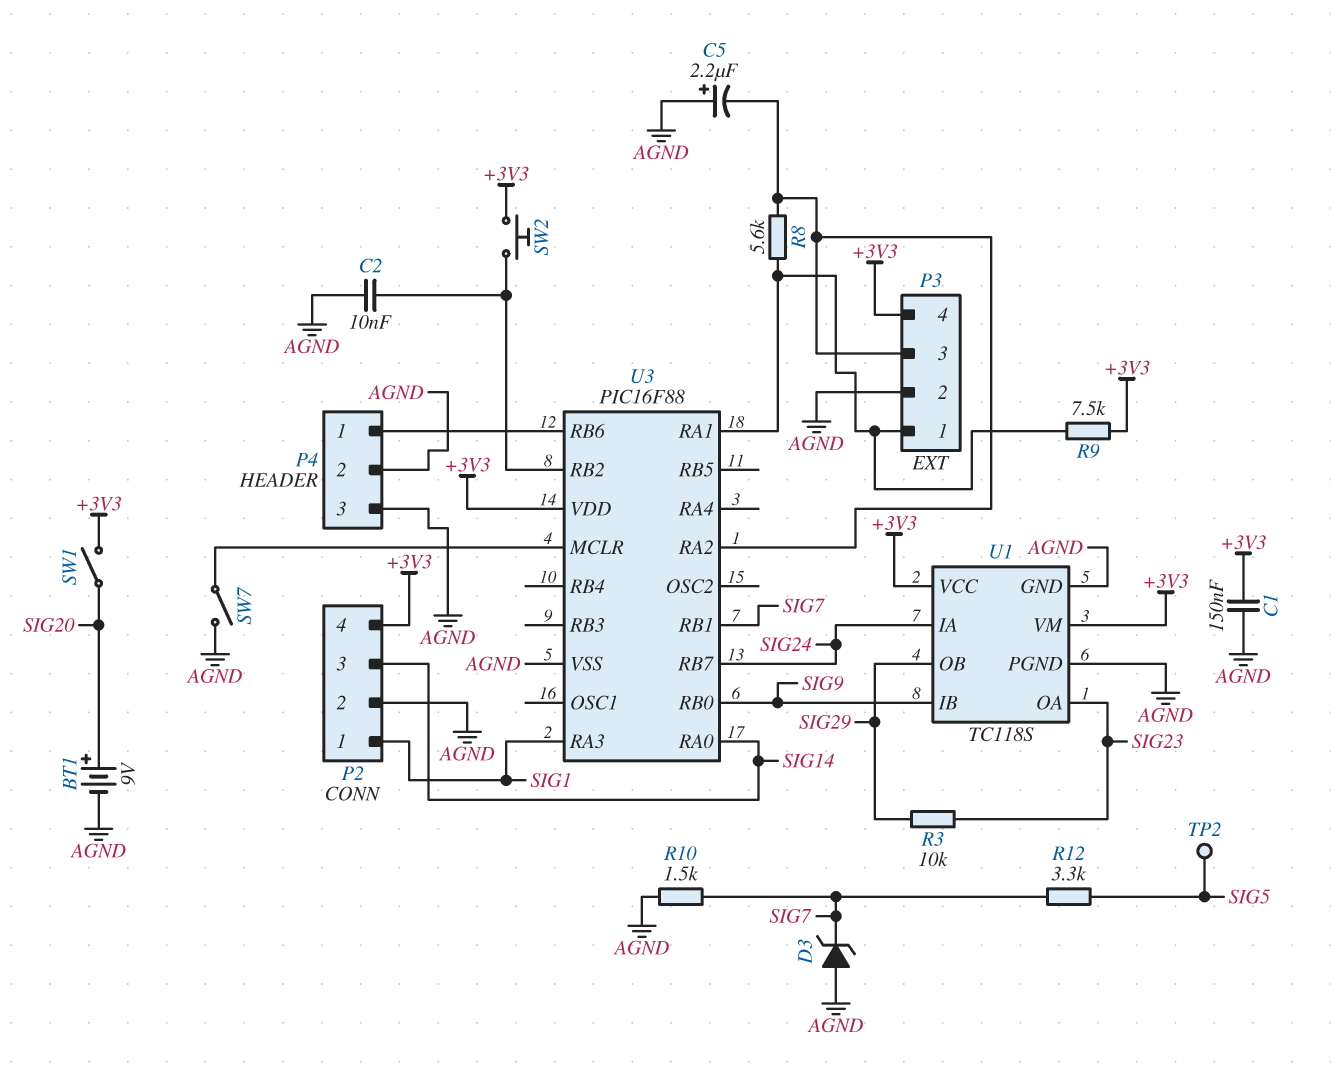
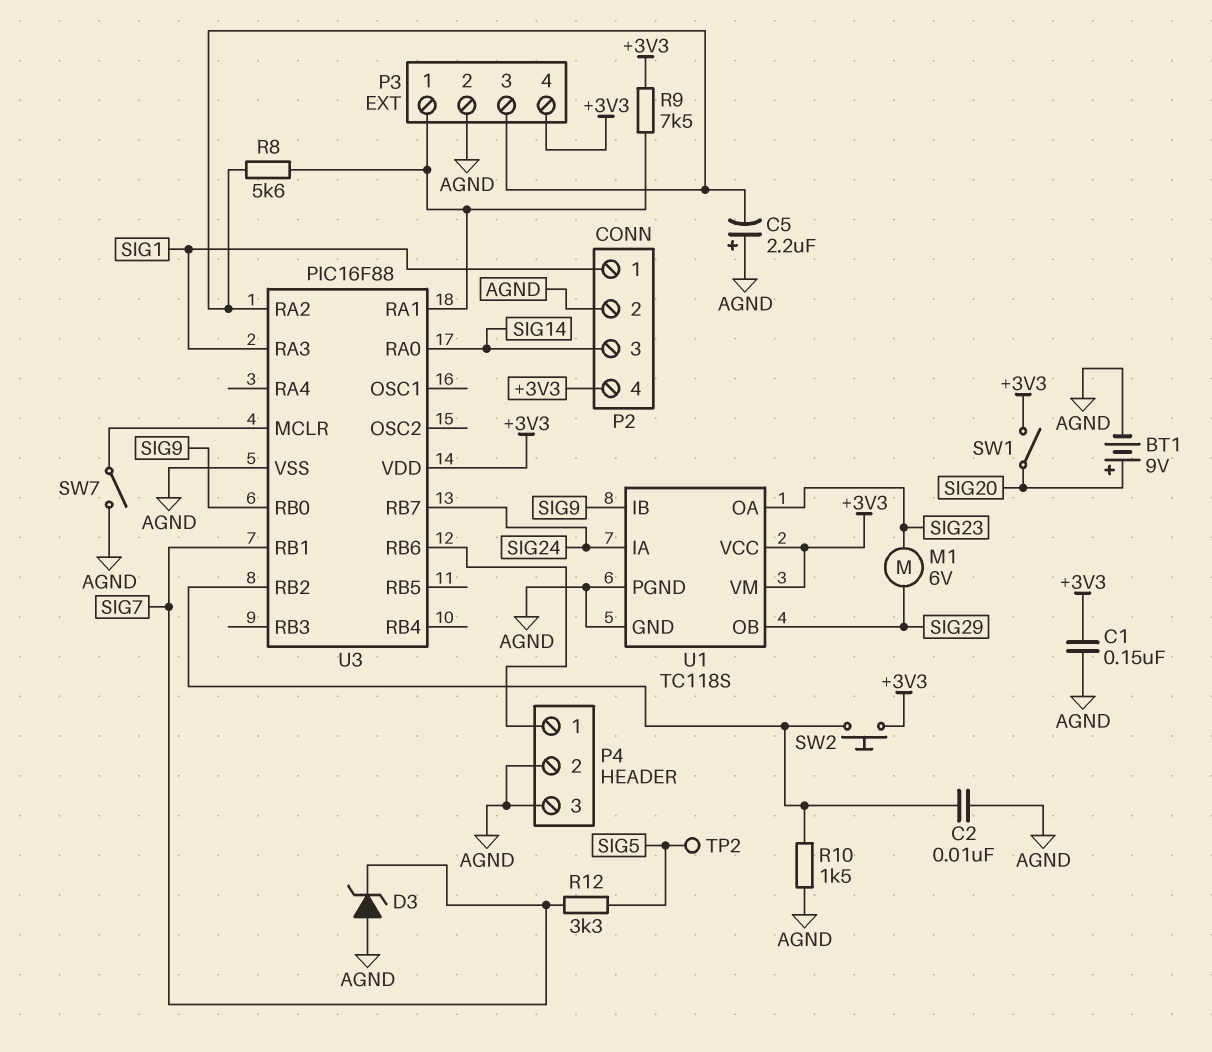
M1: none -> motor 6V (SIG23, SIG29)
R3: 10k (SIG23, SIG29) -> none
R10: 1.5k (AGND, SIG7) -> 1.5k (AGND, U3/RB2)

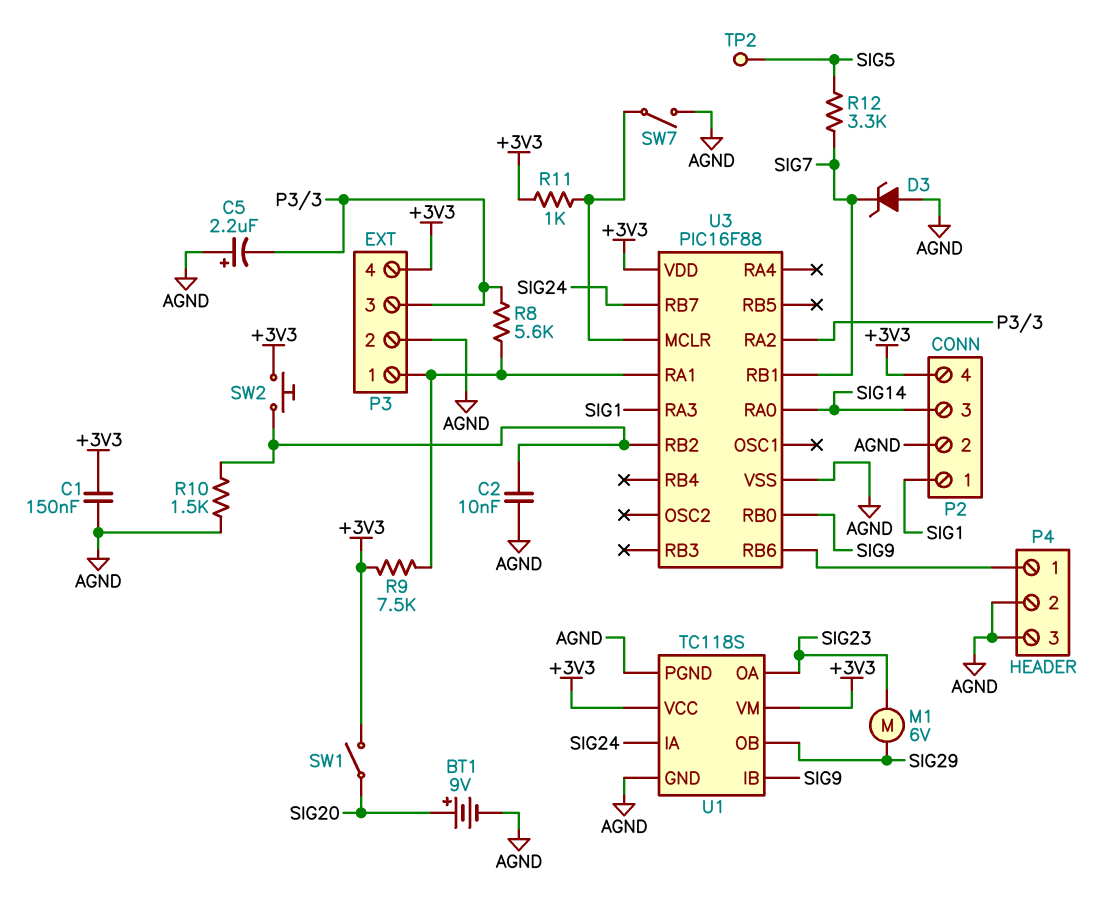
R11: none -> 1k (+3V3, U3/MCLR)

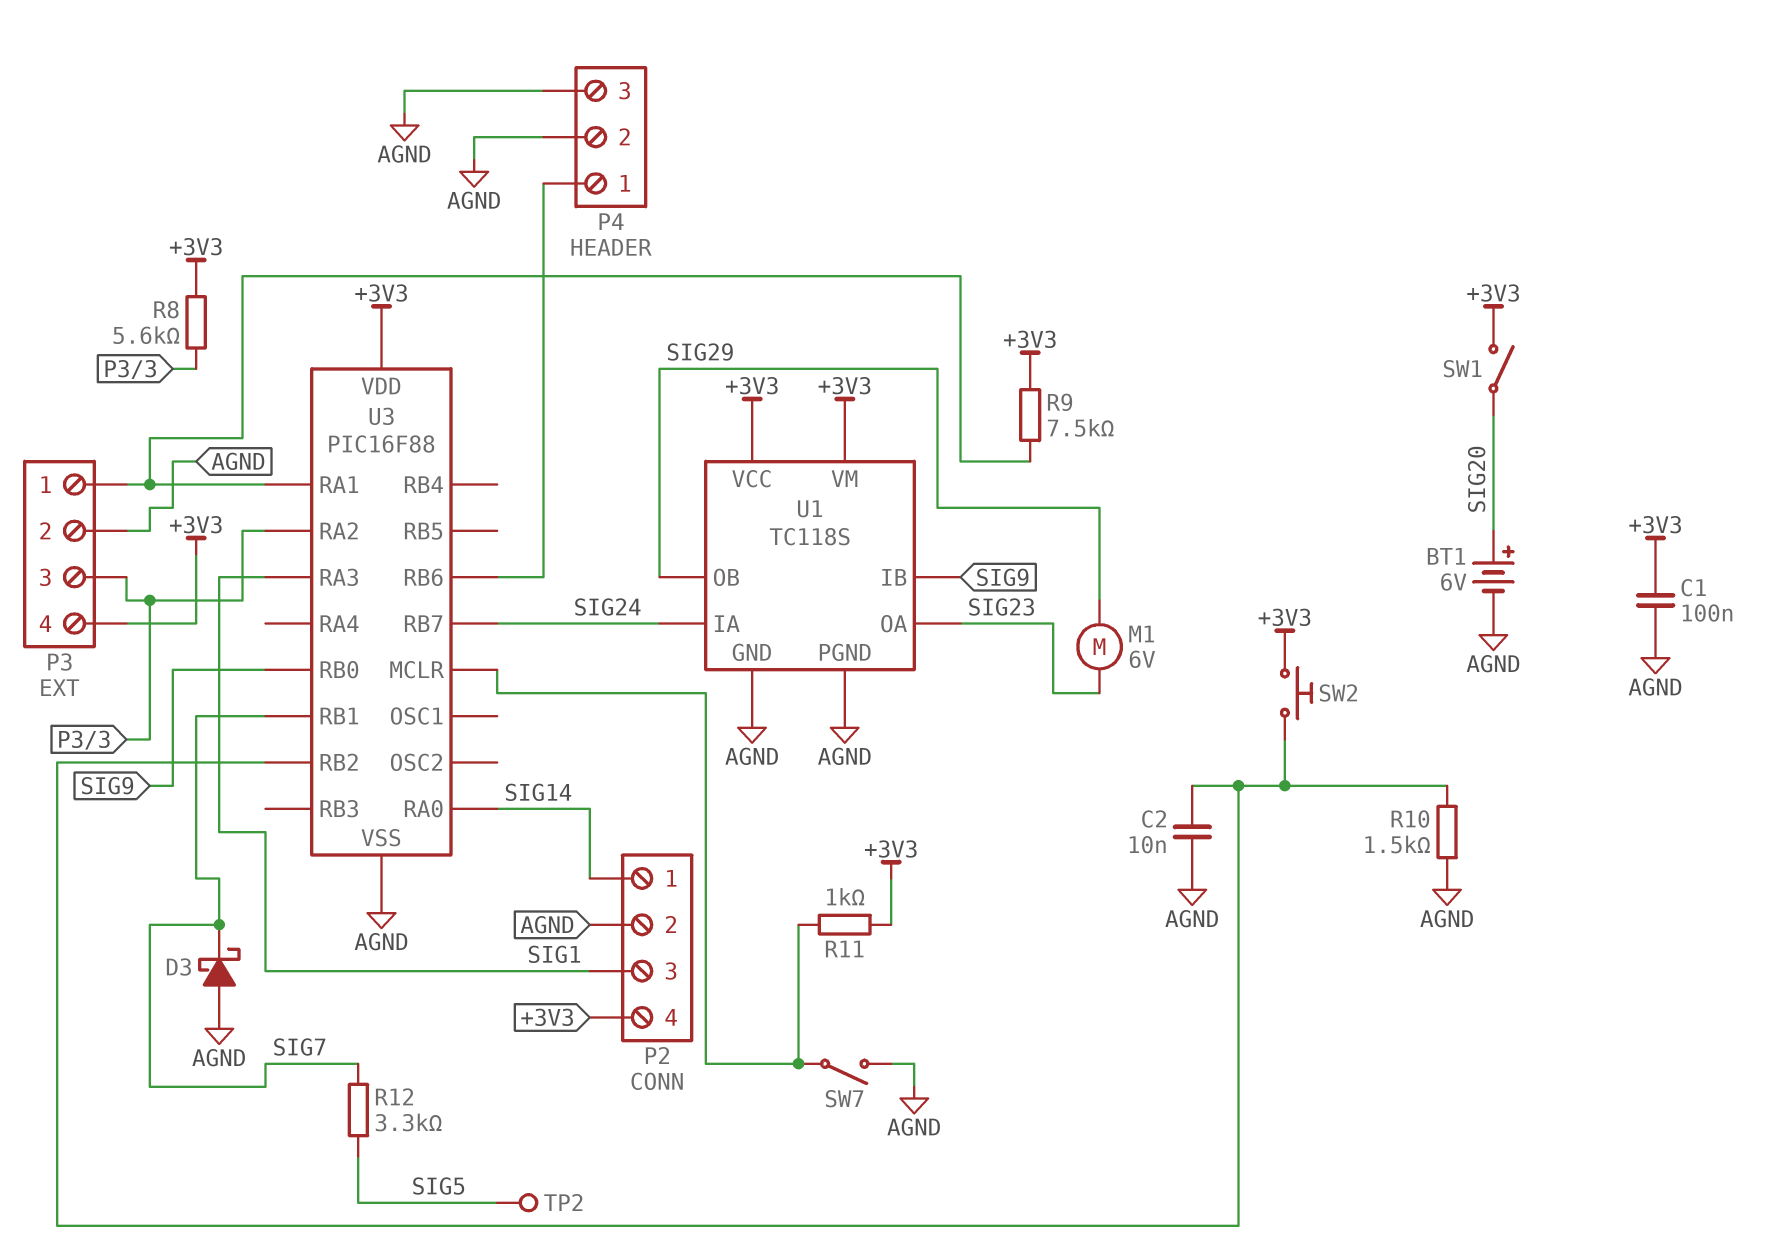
BT1: 9V (plus SIG20, minus AGND) -> 6V (plus SIG20, minus AGND)
C1: 150nF (+3V3, AGND) -> 100nF (+3V3, AGND)
C5: 2.2uF (plus AGND, minus P3/3) -> none
D3: zener (A AGND, K SIG7) -> schottky (A AGND, K SIG7)
P2 pin 1: SIG1 -> SIG14
P2 pin 3: SIG14 -> SIG1
R8: 5.6k (P3/1, P3/3) -> 5.6k (+3V3, P3/3)

